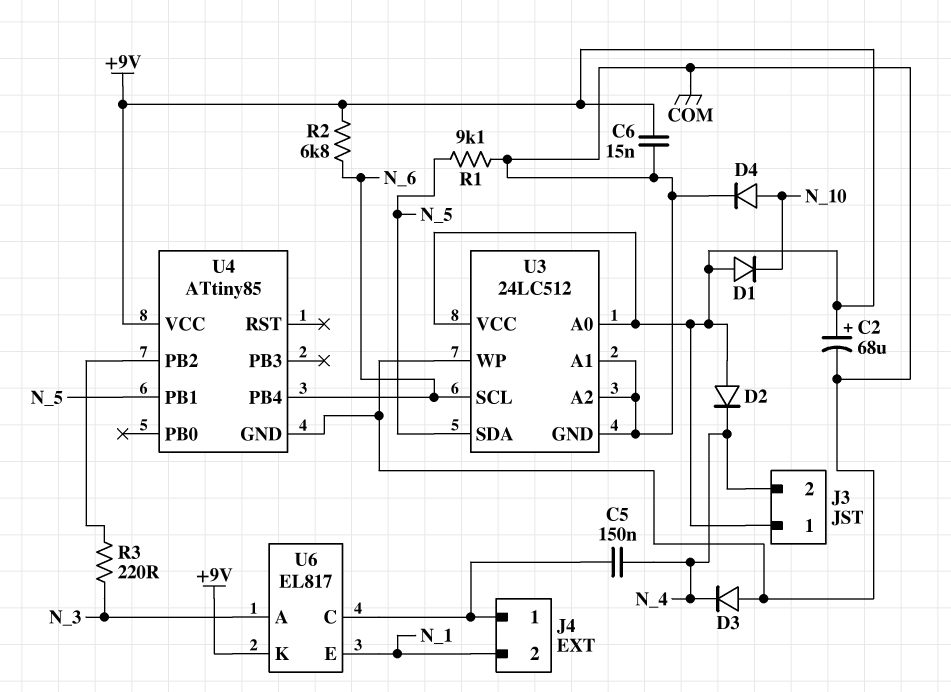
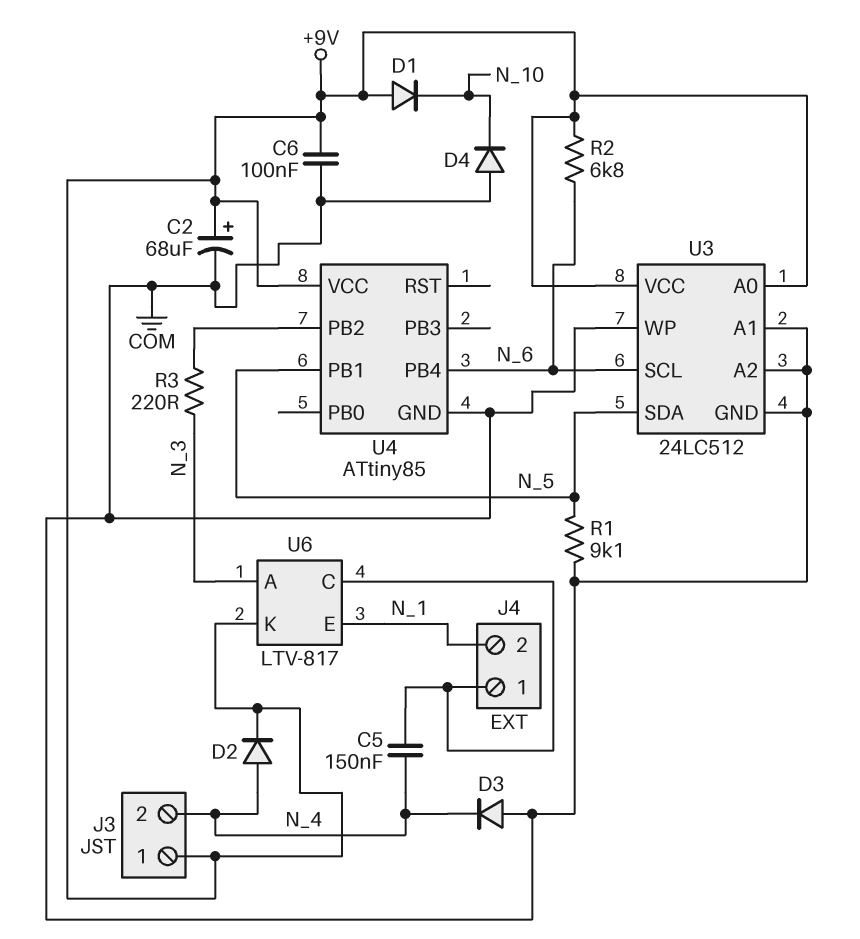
C6: 15nF (+9V, COM) -> 100nF (+9V, COM)
D2: diode (A +9V, K N_4) -> diode (A N_4, K +9V)
D4: diode (A N_10, K COM) -> diode (A COM, K N_10)
U6: EL817 -> LTV-817

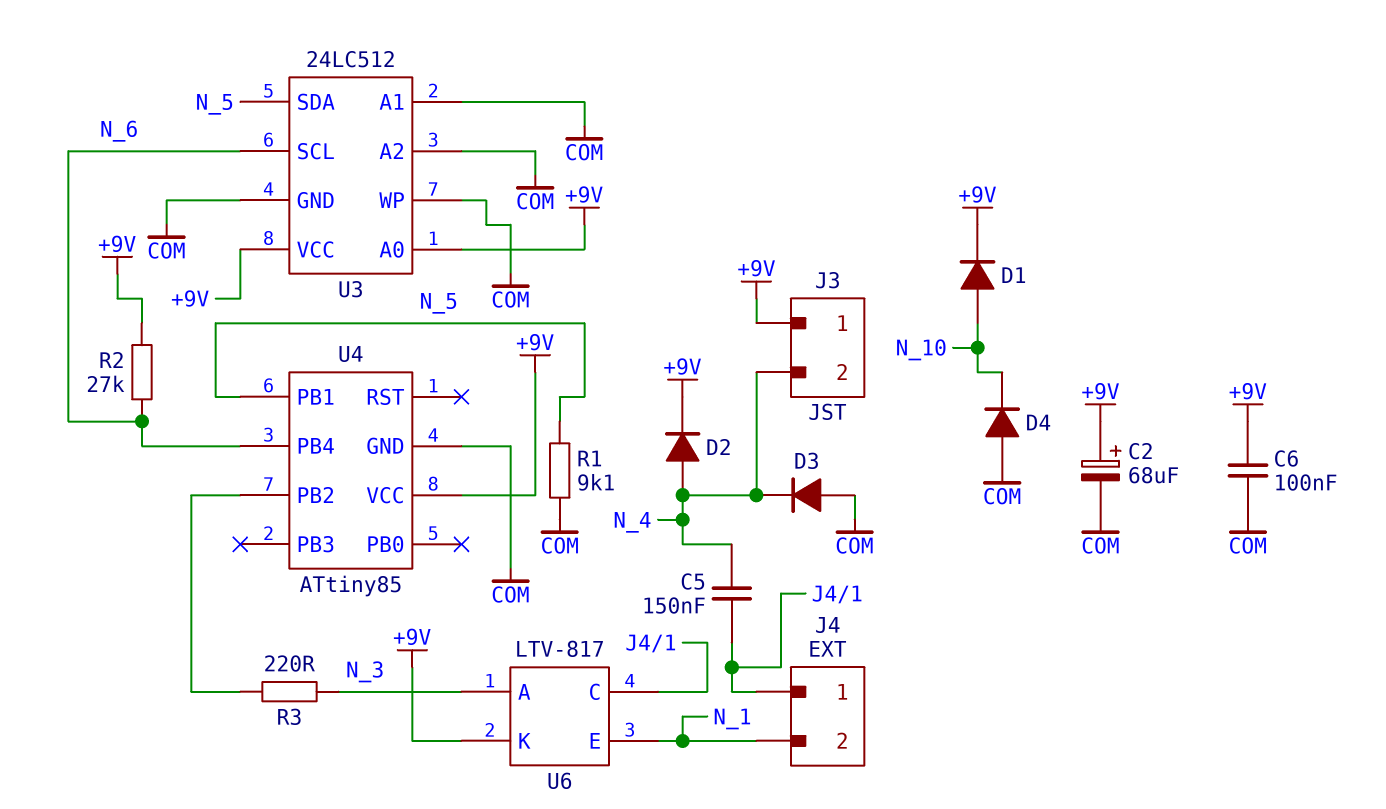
D1: diode (A +9V, K N_10) -> diode (A N_10, K +9V)
R2: 6.8k (+9V, N_6) -> 27k (+9V, N_6)

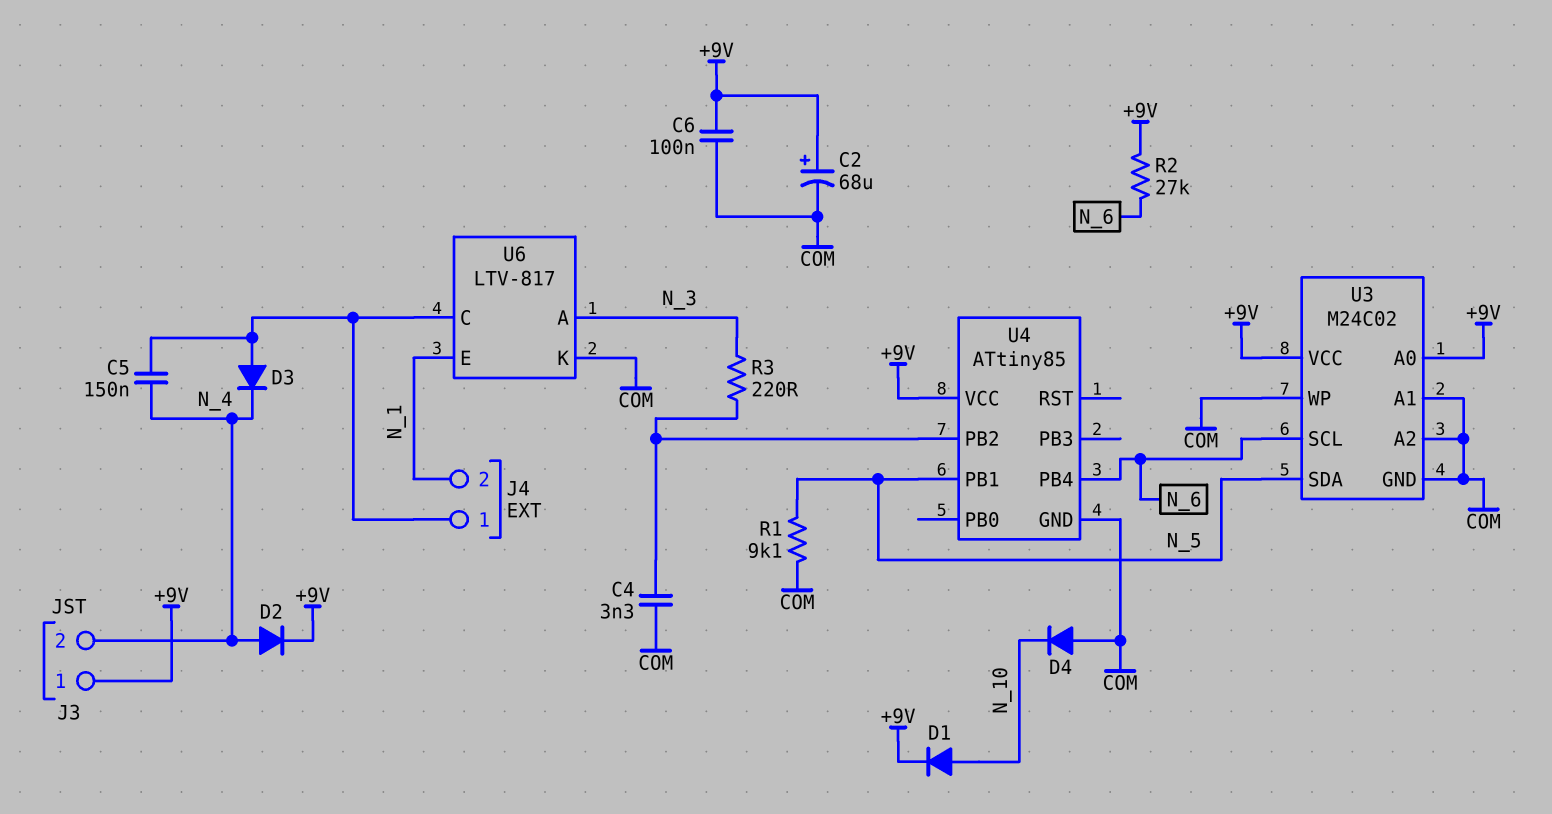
C4: none -> 3.3nF (COM, U4/PB2)
D3: diode (A COM, K N_4) -> diode (A J4/1, K N_4)
U3: 24LC512 -> M24C02
U6 pin K: +9V -> COM

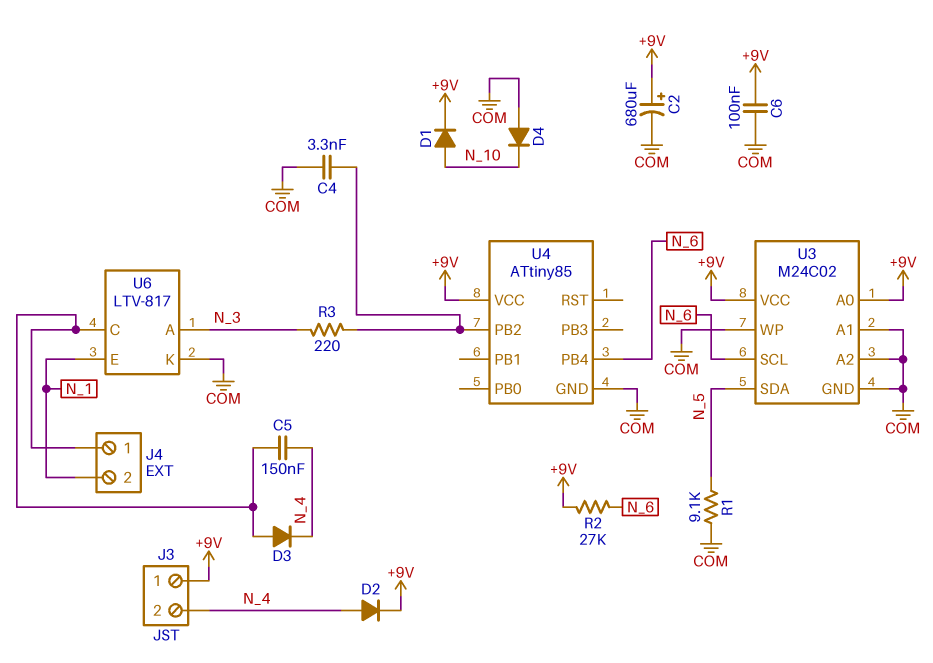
C2: 68uF (plus +9V, minus COM) -> 680uF (plus +9V, minus COM)
U4 pin PB1: N_5 -> none

